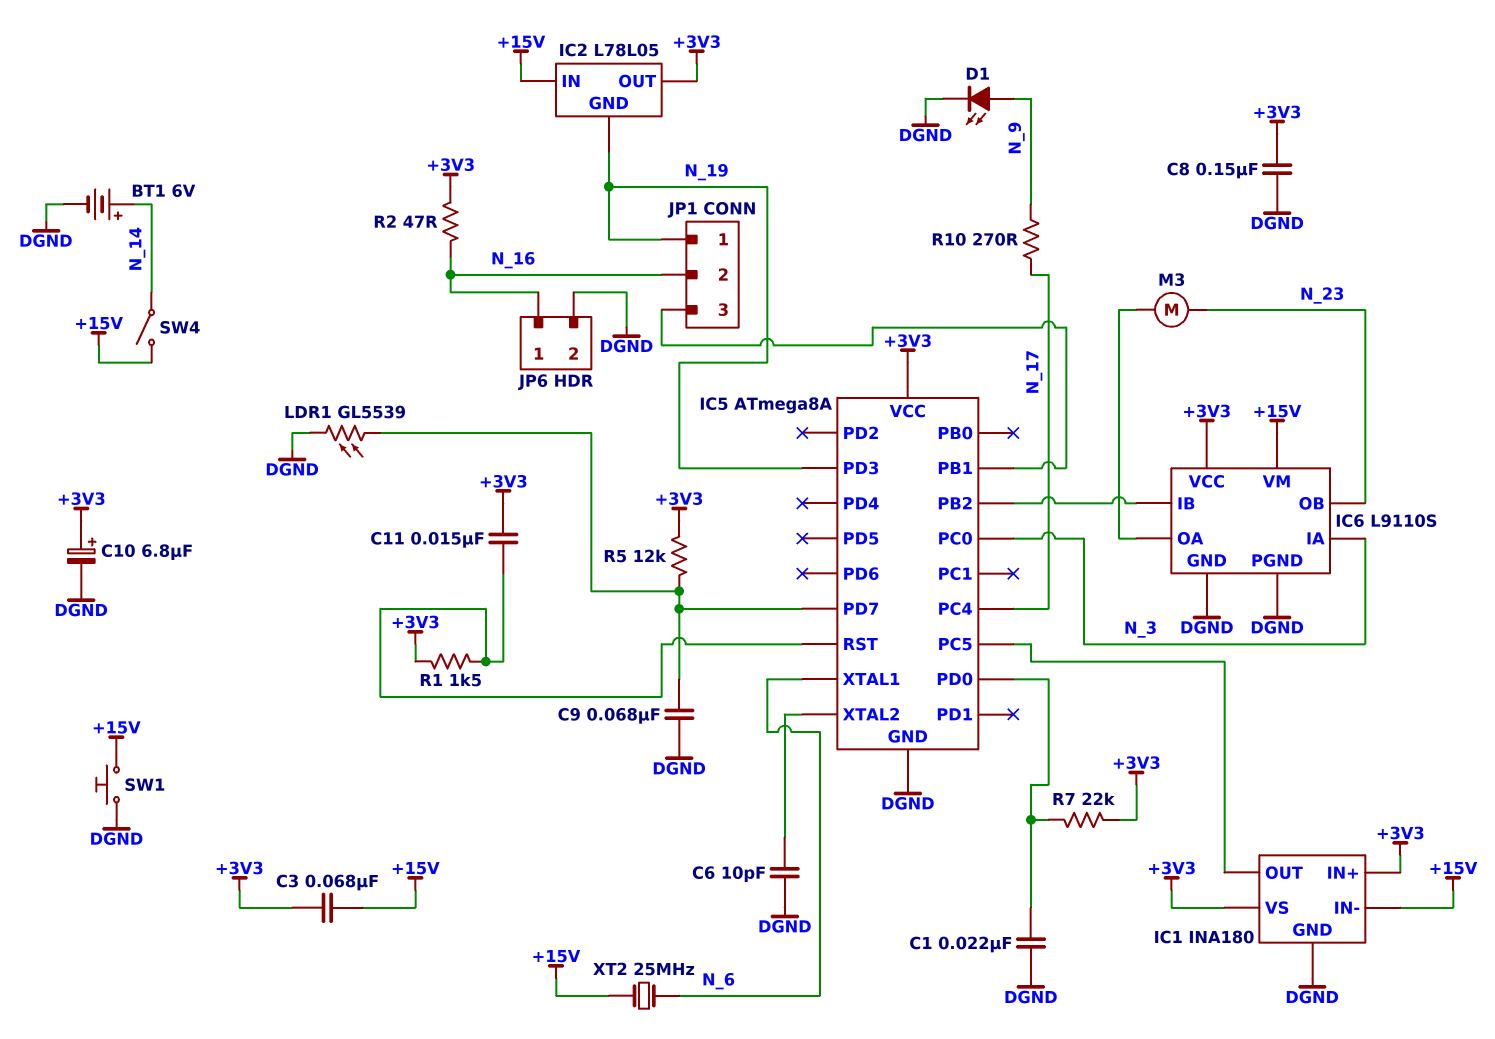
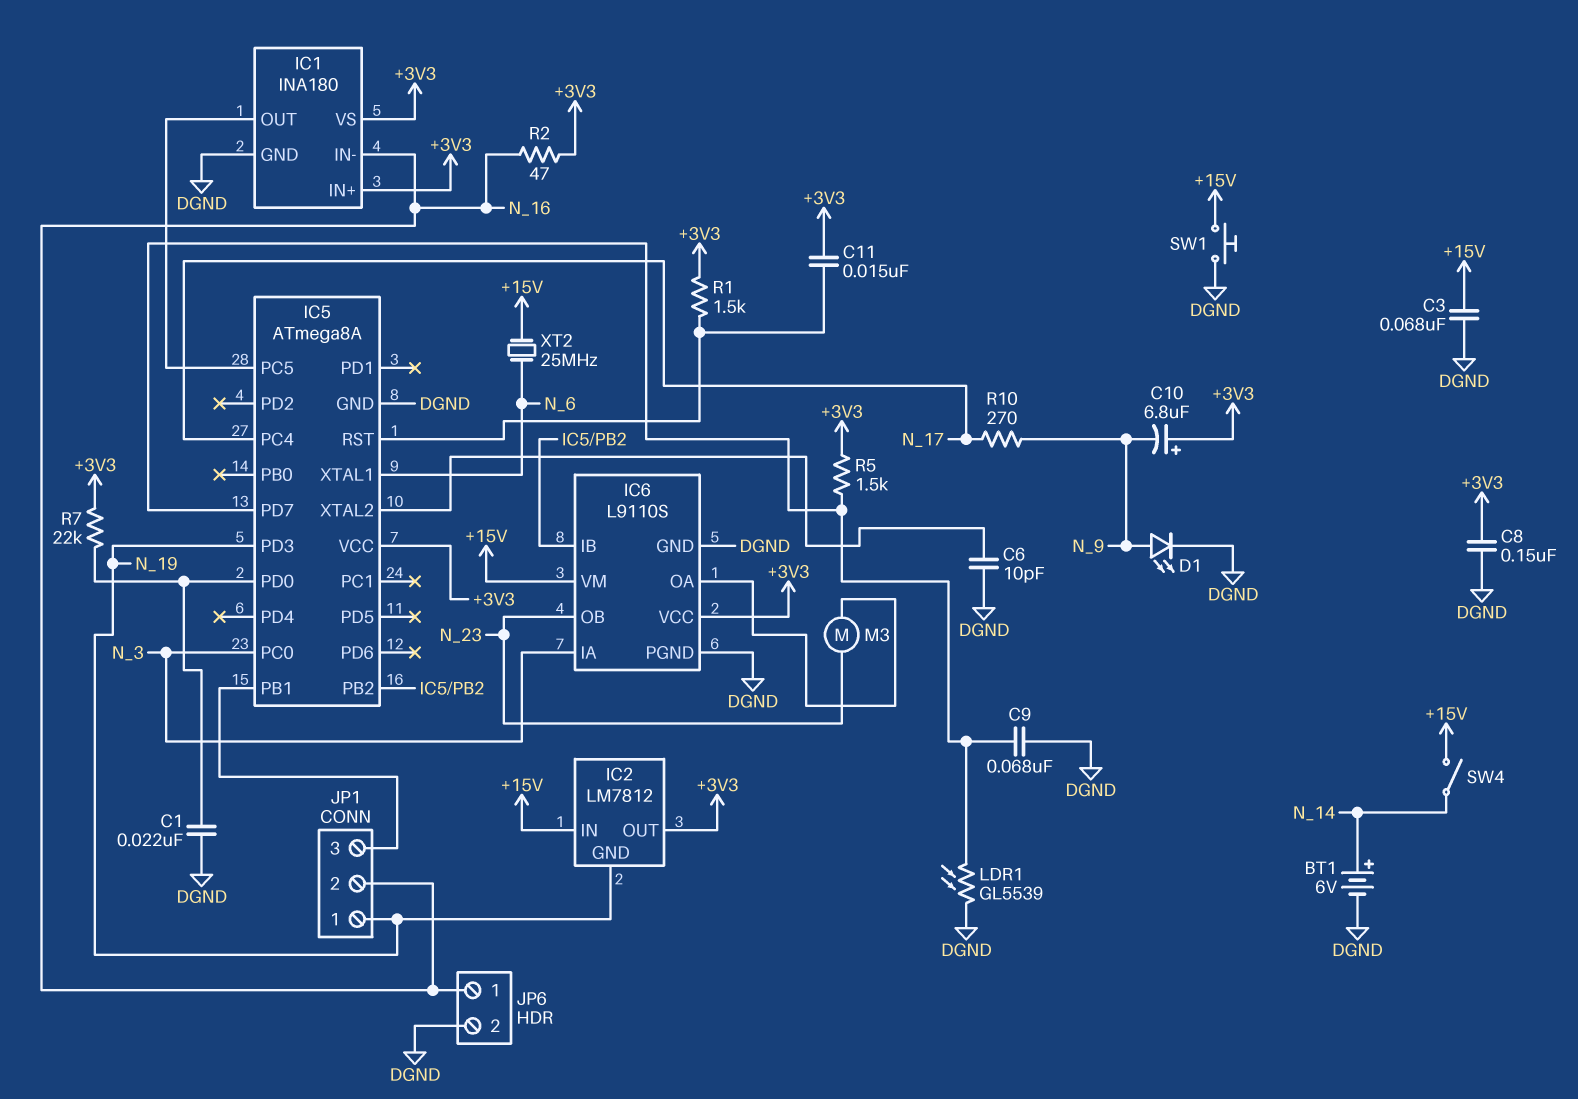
C3: 68nF (+3V3, +15V) -> 68nF (+15V, DGND)
C10: 6.8uF (plus +3V3, minus DGND) -> 6.8uF (plus +3V3, minus N_9)
IC1 pin IN-: +15V -> N_16
IC2: L78L05 -> LM7812
R5: 12k (+3V3, IC5/PD7) -> 1.5k (+3V3, IC5/PD7)

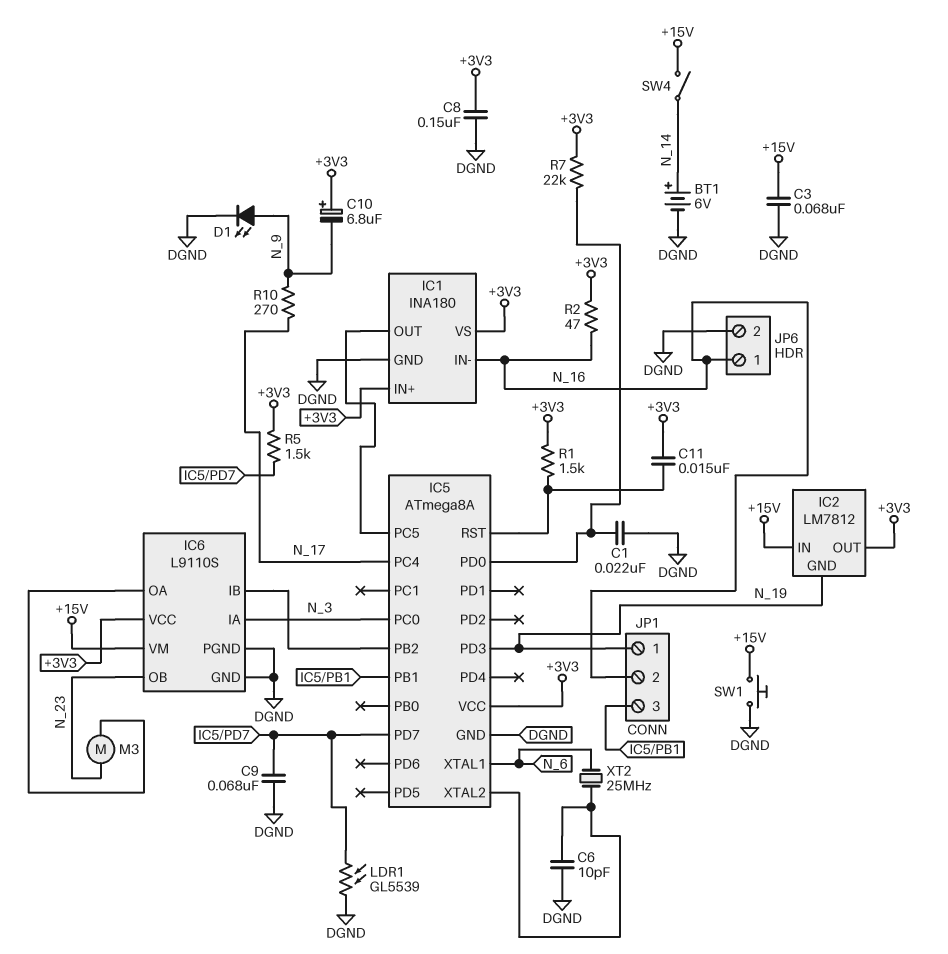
XT2: 25MHz (+15V, N_6) -> 25MHz (IC5/XTAL2, N_6)

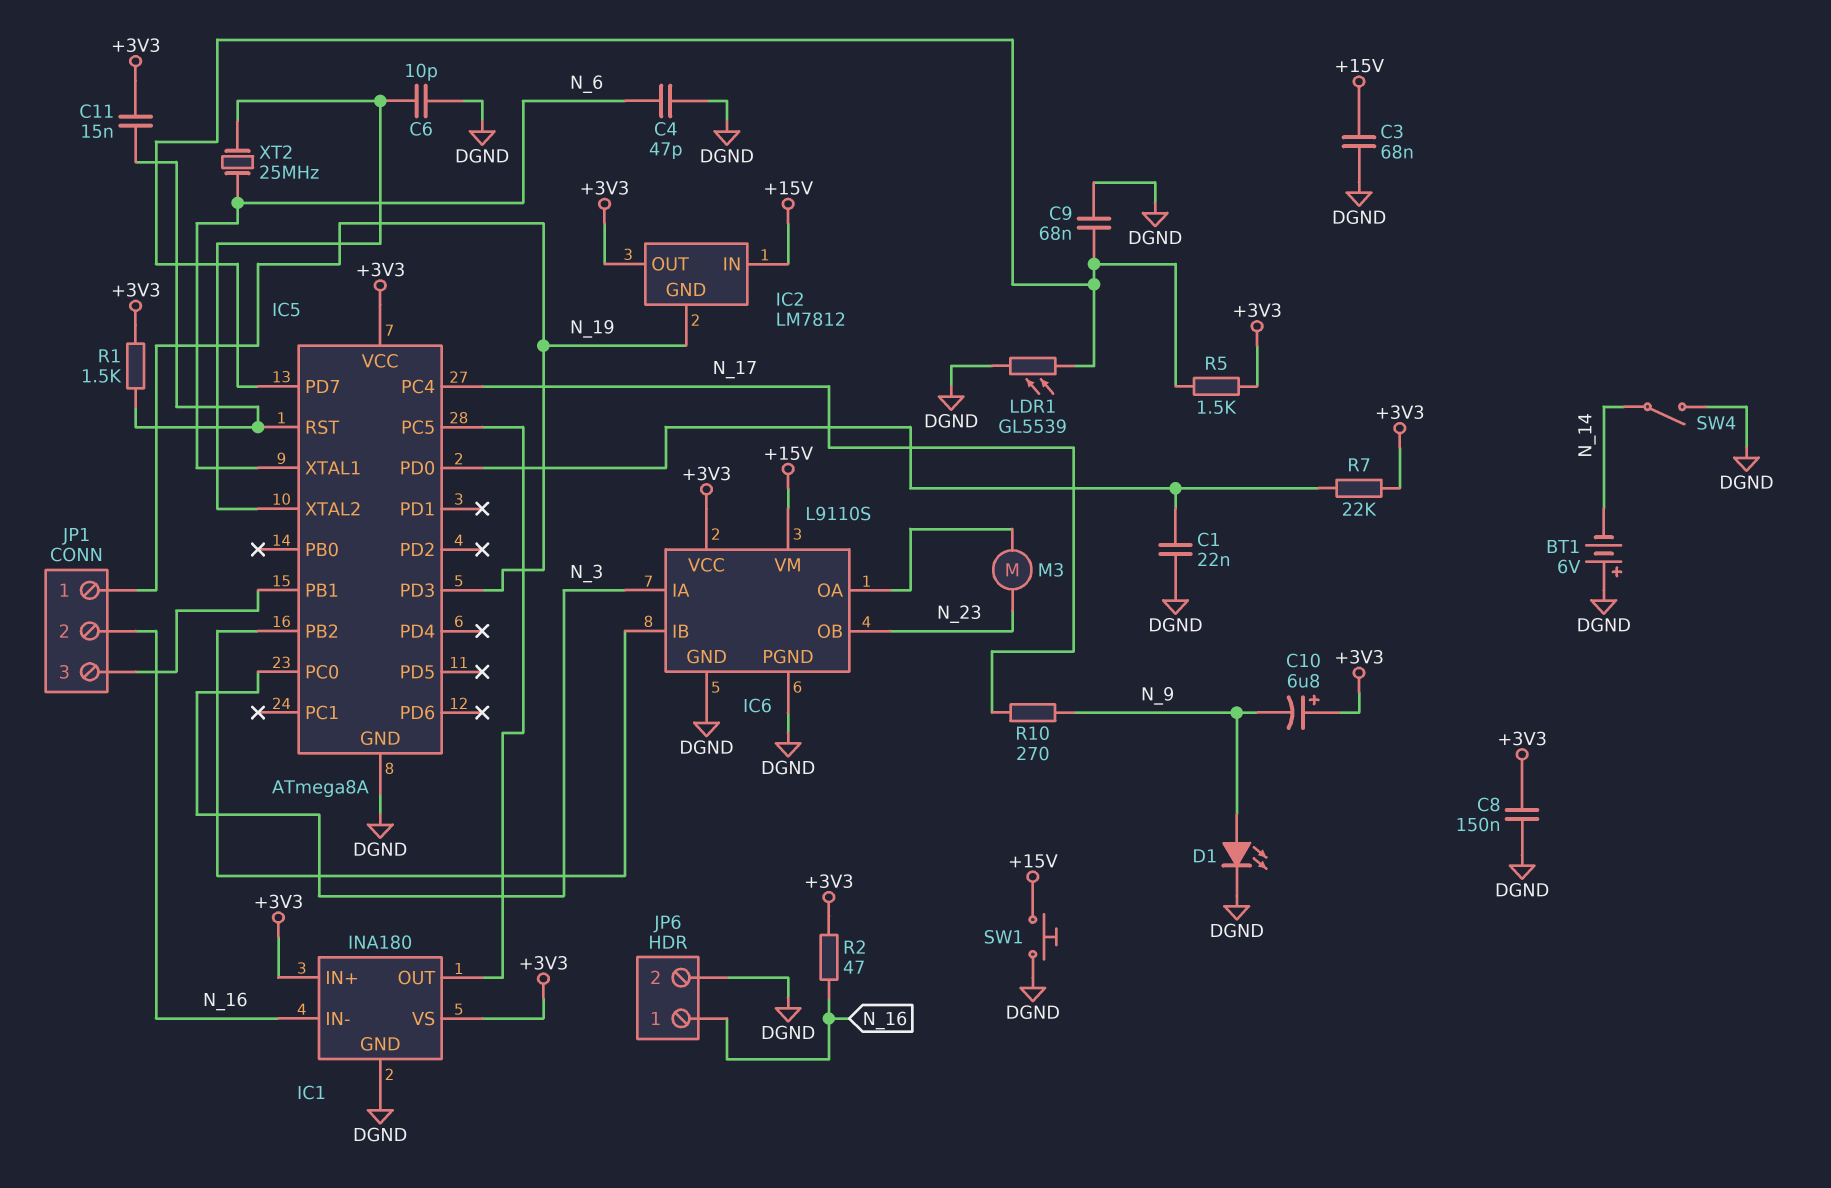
BT1: 6V (plus N_14, minus DGND) -> 6V (plus DGND, minus N_14)
C4: none -> 47pF (DGND, N_6)
SW4: switch (+15V, N_14) -> switch (DGND, N_14)

